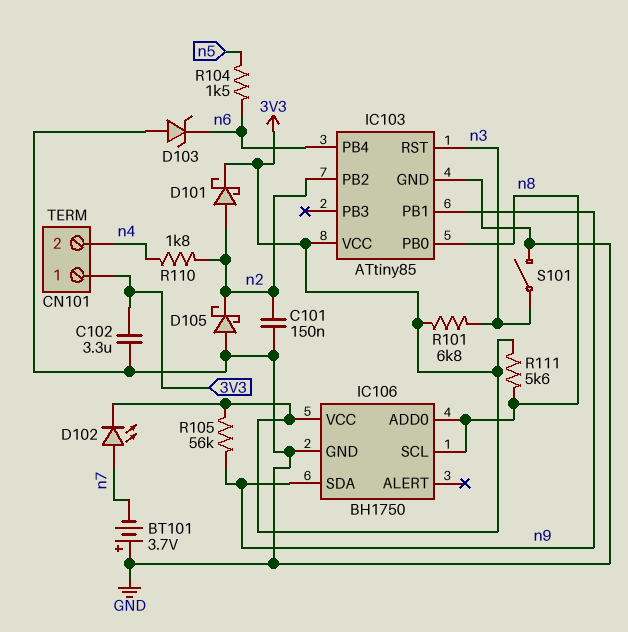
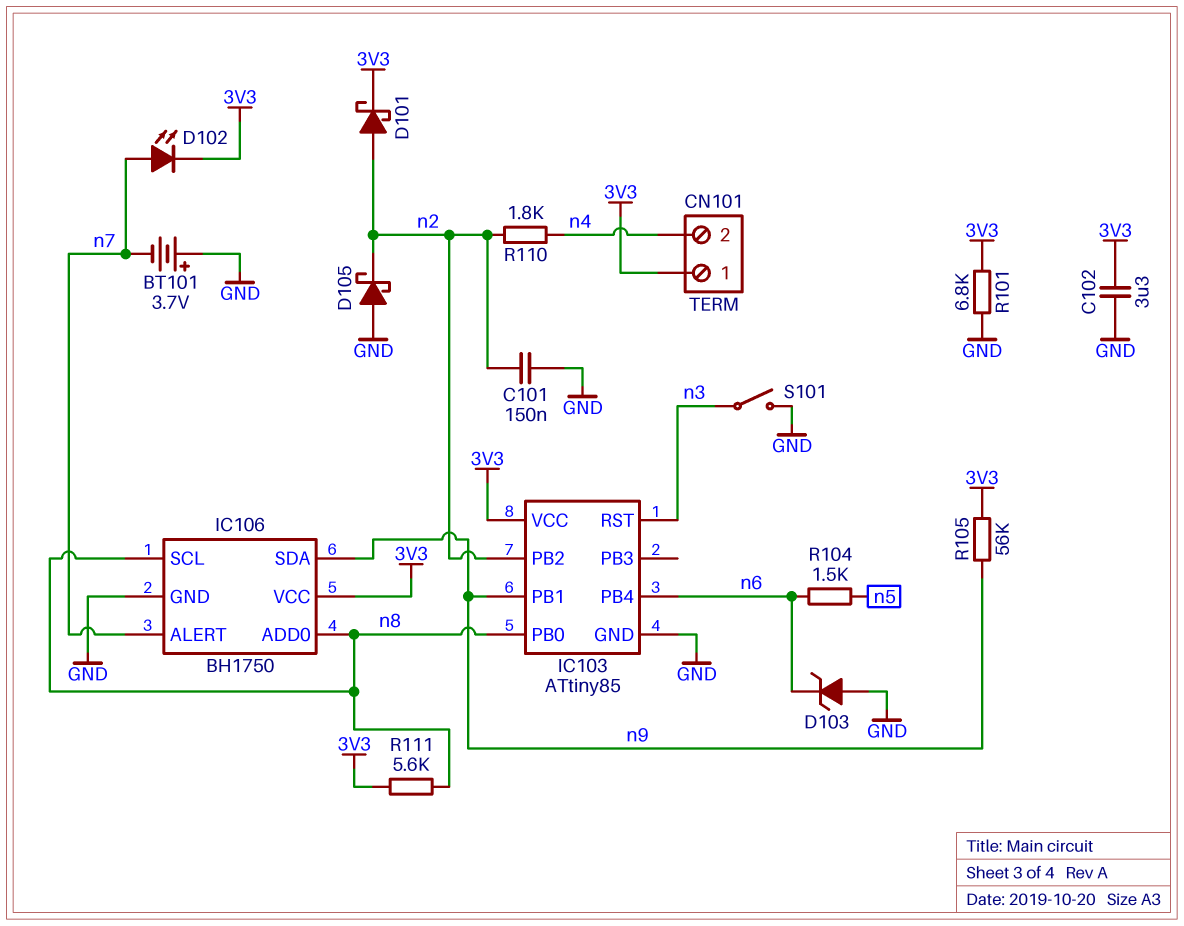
IC106 pin ALERT: none -> n7
R101: 6.8k (3V3, n3) -> 6.8k (3V3, GND)

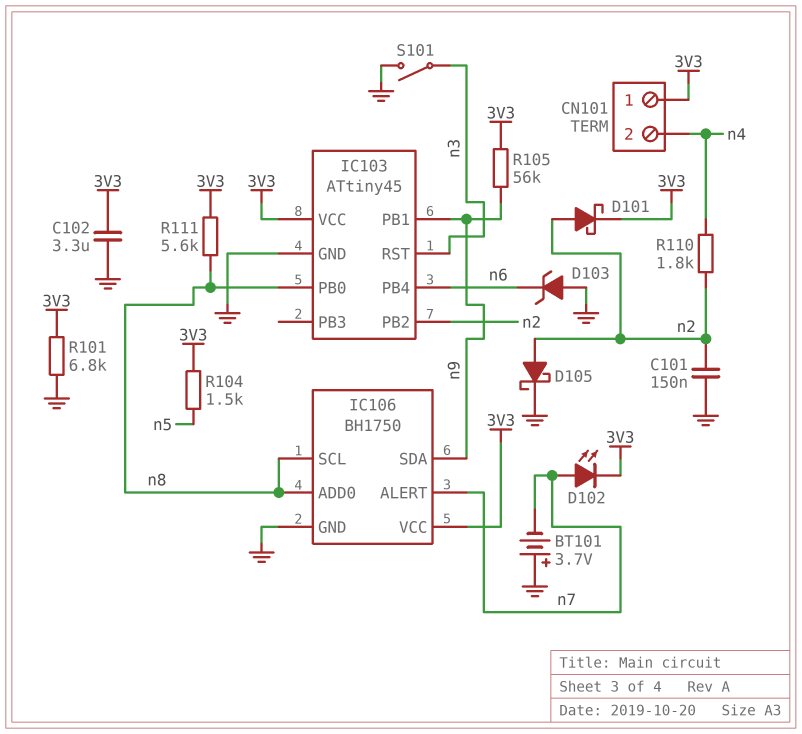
D105: schottky (A GND, K n2) -> schottky (A n2, K GND)
IC103: ATtiny85 -> ATtiny45
R104: 1.5k (n5, n6) -> 1.5k (3V3, n5)

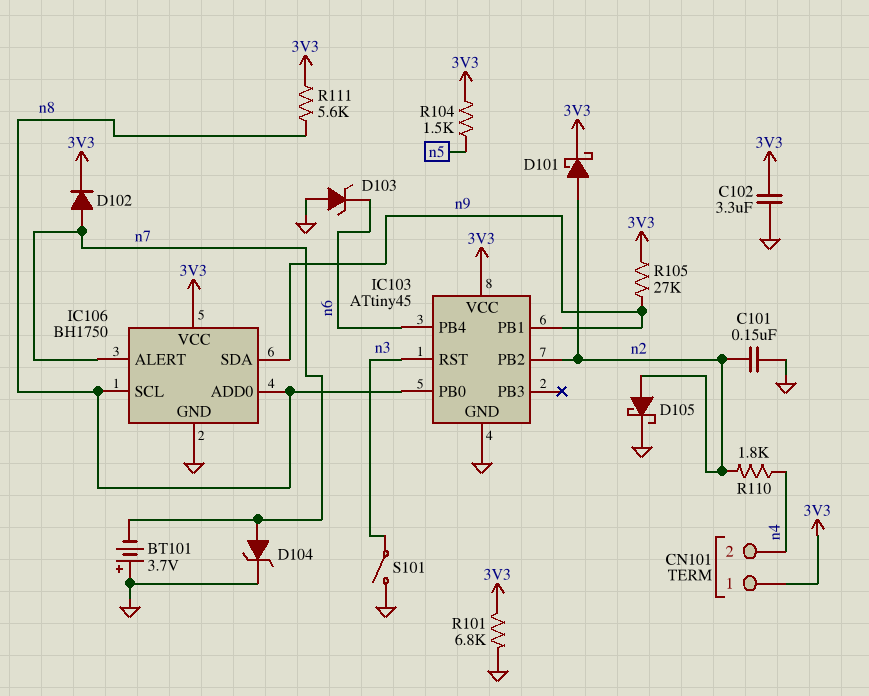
D102: LED (A n7, K 3V3) -> diode (A n7, K 3V3)
D104: none -> zener (A n7, K GND)
R105: 56k (3V3, n9) -> 27k (3V3, n9)

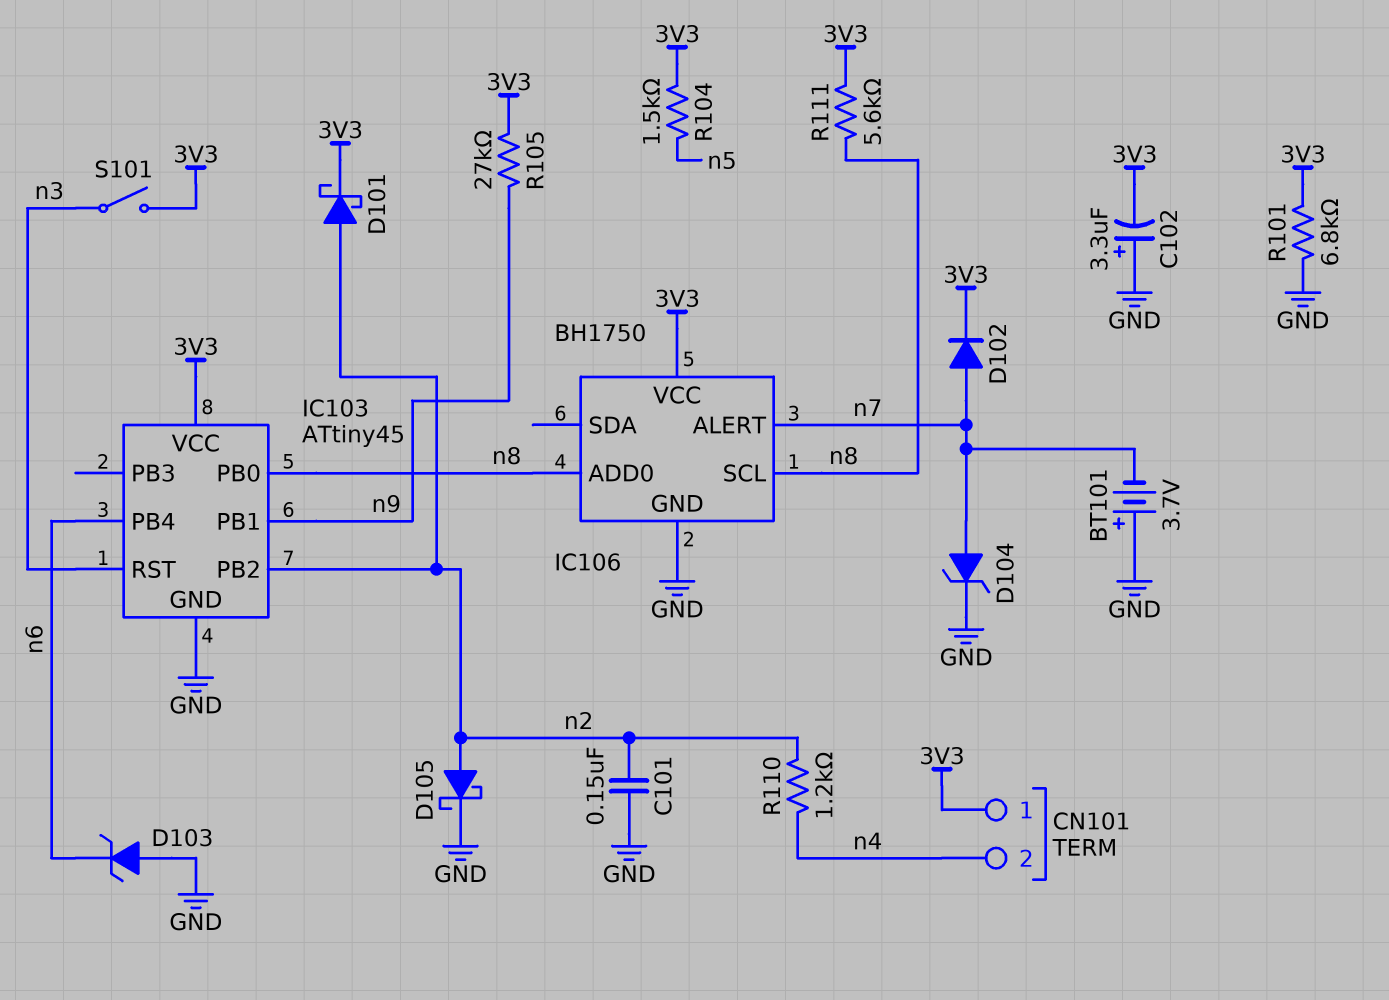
C102: 3.3uF (3V3, GND) -> 3.3uF (plus GND, minus 3V3)
IC106 pin SDA: n9 -> none
R110: 1.8k (n2, n4) -> 1.2k (n2, n4)
S101: switch (GND, n3) -> switch (3V3, n3)

